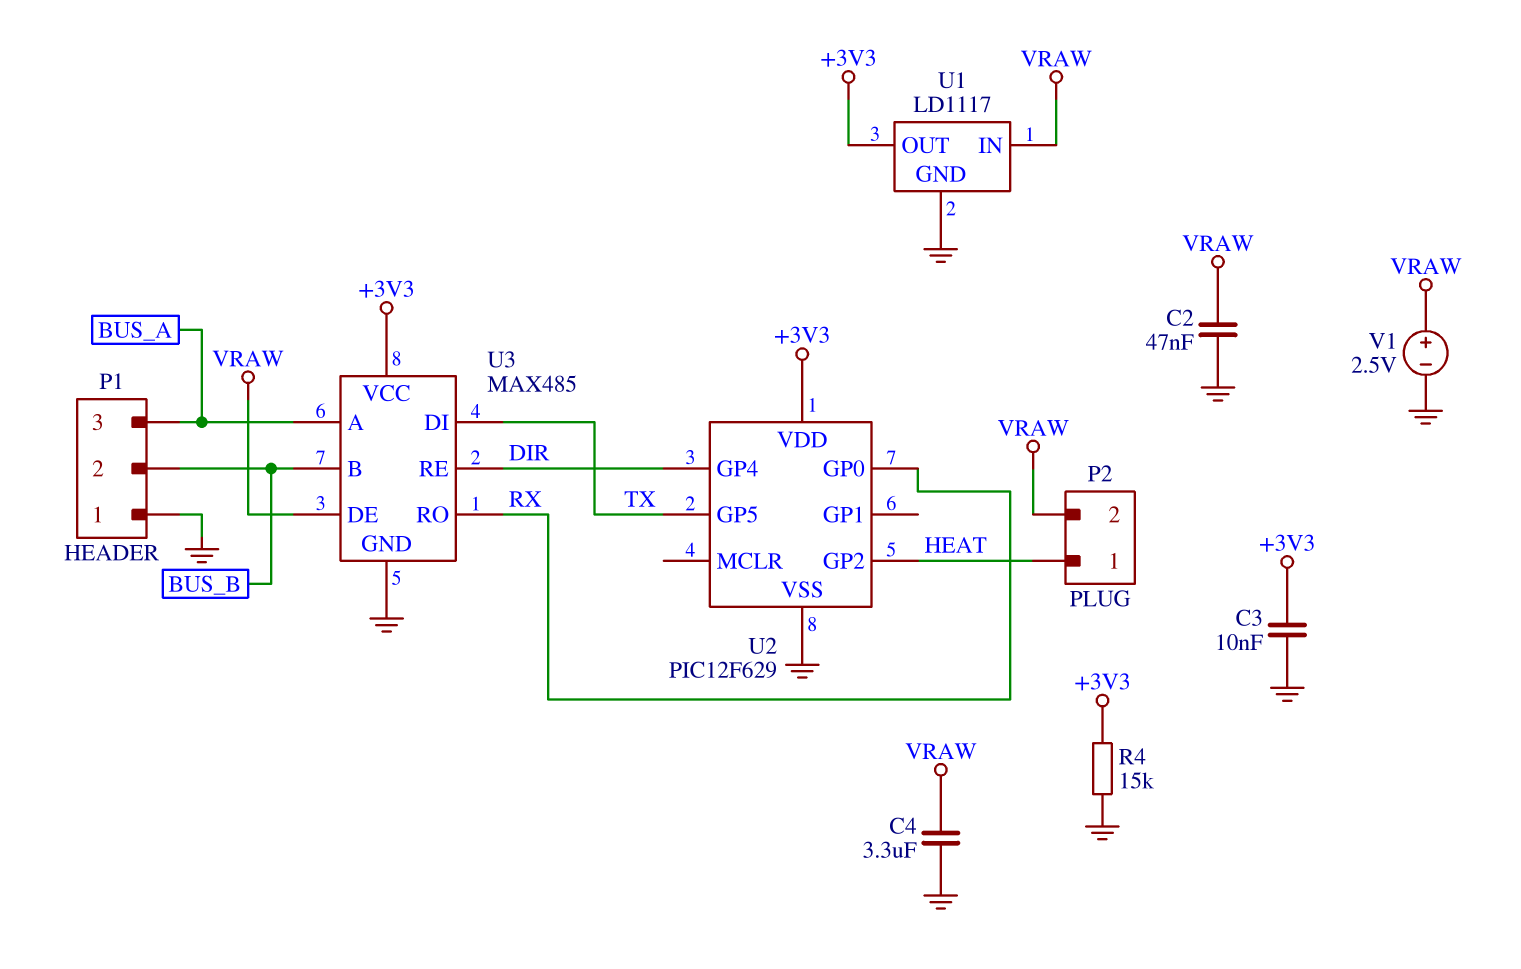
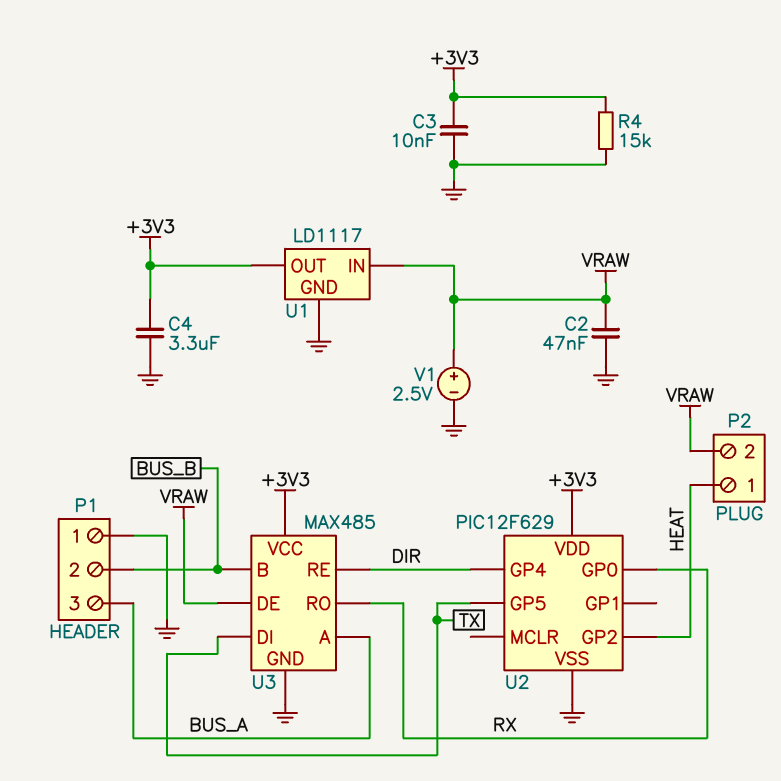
C4: 3.3uF (GND, VRAW) -> 3.3uF (+3V3, GND)

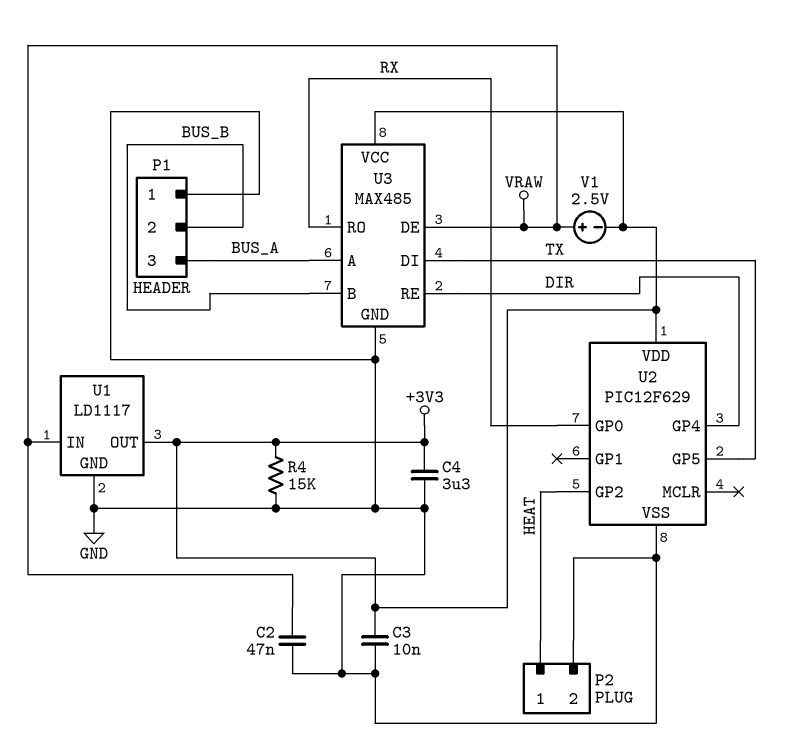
P2 pin 2: VRAW -> GND
V1: 2.5V (plus VRAW, minus GND) -> 2.5V (plus VRAW, minus +3V3)

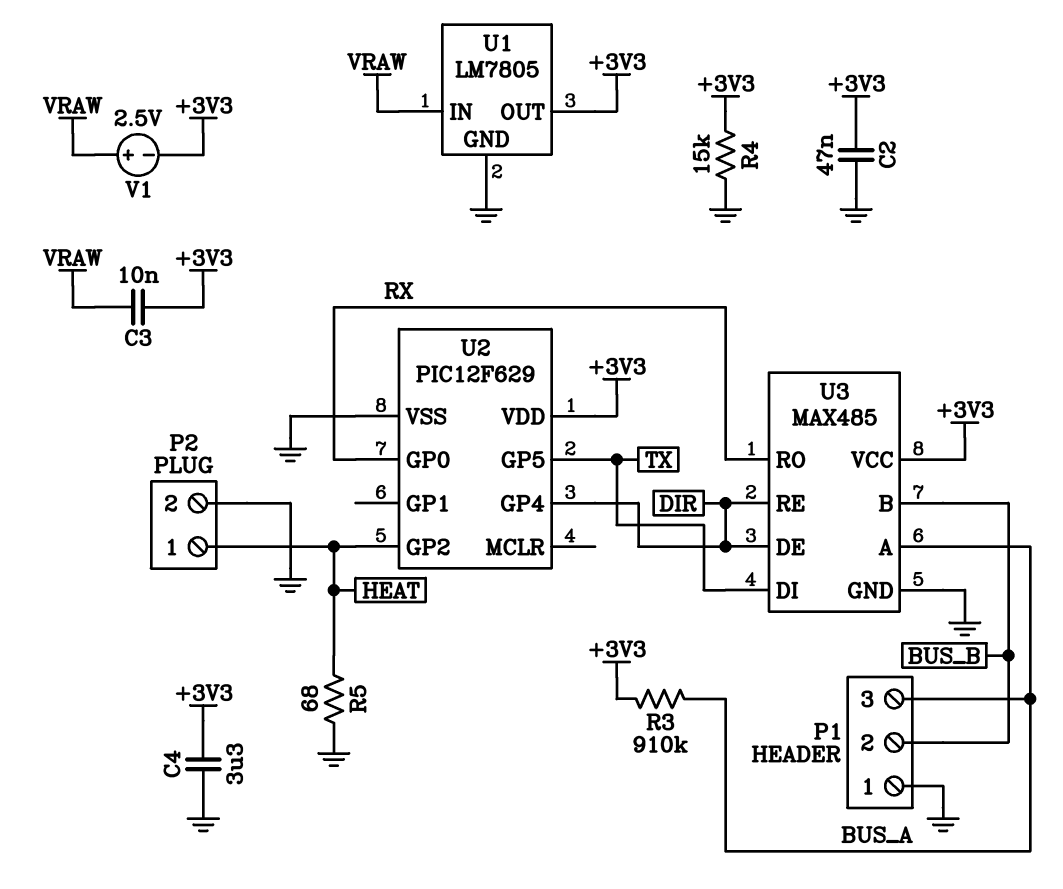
C2: 47nF (GND, VRAW) -> 47nF (+3V3, GND)
C3: 10nF (+3V3, GND) -> 10nF (+3V3, VRAW)
R3: none -> 910k (+3V3, BUS_A)
R5: none -> 68 (GND, HEAT)
U1: LD1117 -> LM7805
U3 pin DE: VRAW -> DIR

